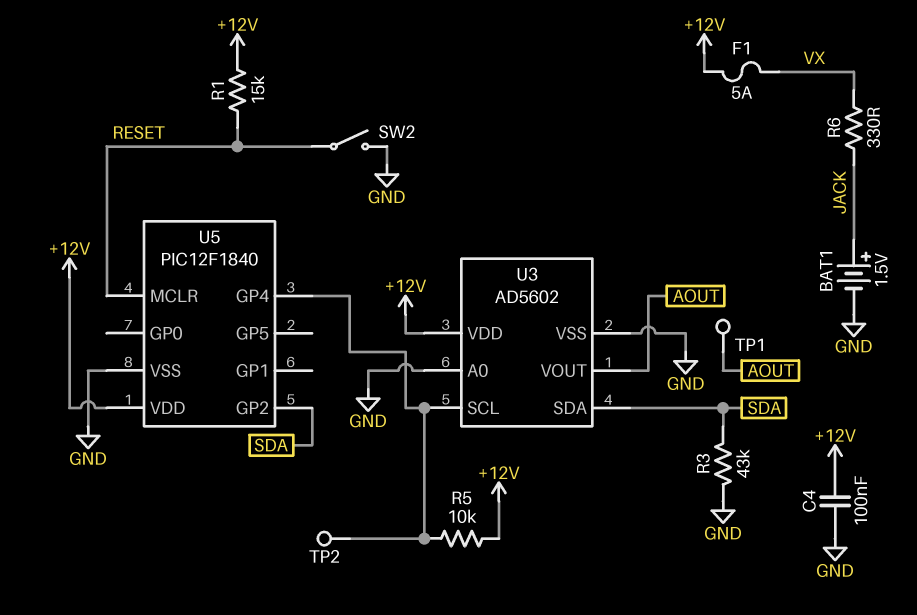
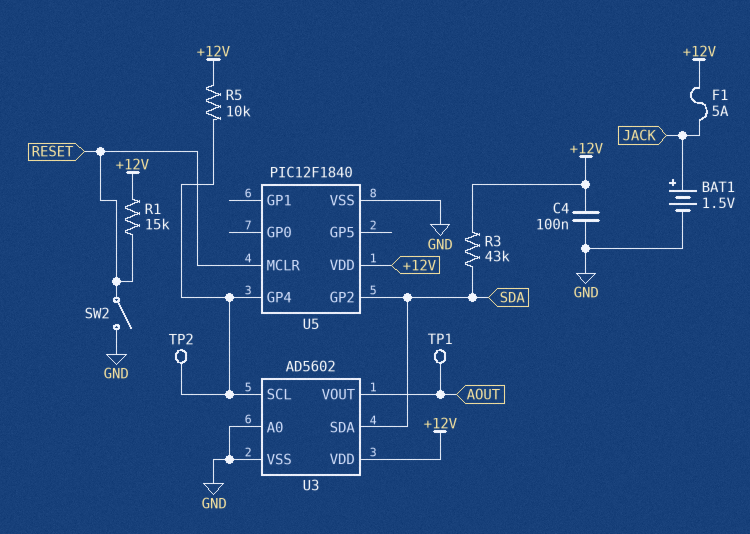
F1: 5A (+12V, VX) -> 5A (+12V, JACK)
R3: 43k (GND, SDA) -> 43k (+12V, SDA)
R6: 330 (JACK, VX) -> none

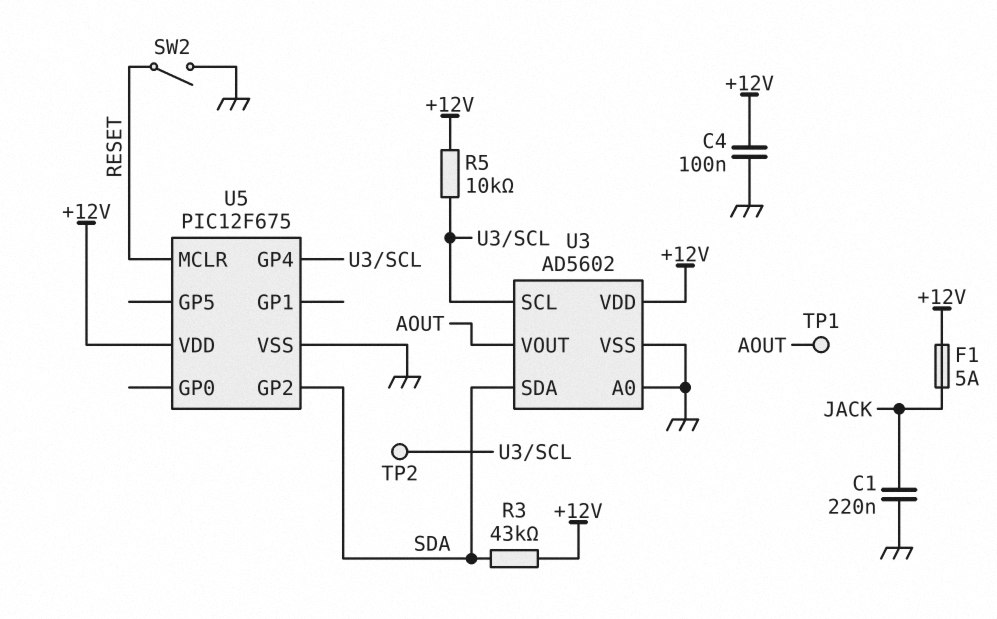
BAT1: 1.5V (plus JACK, minus GND) -> none
C1: none -> 220nF (GND, JACK)
R1: 15k (+12V, RESET) -> none
U5: PIC12F1840 -> PIC12F675

